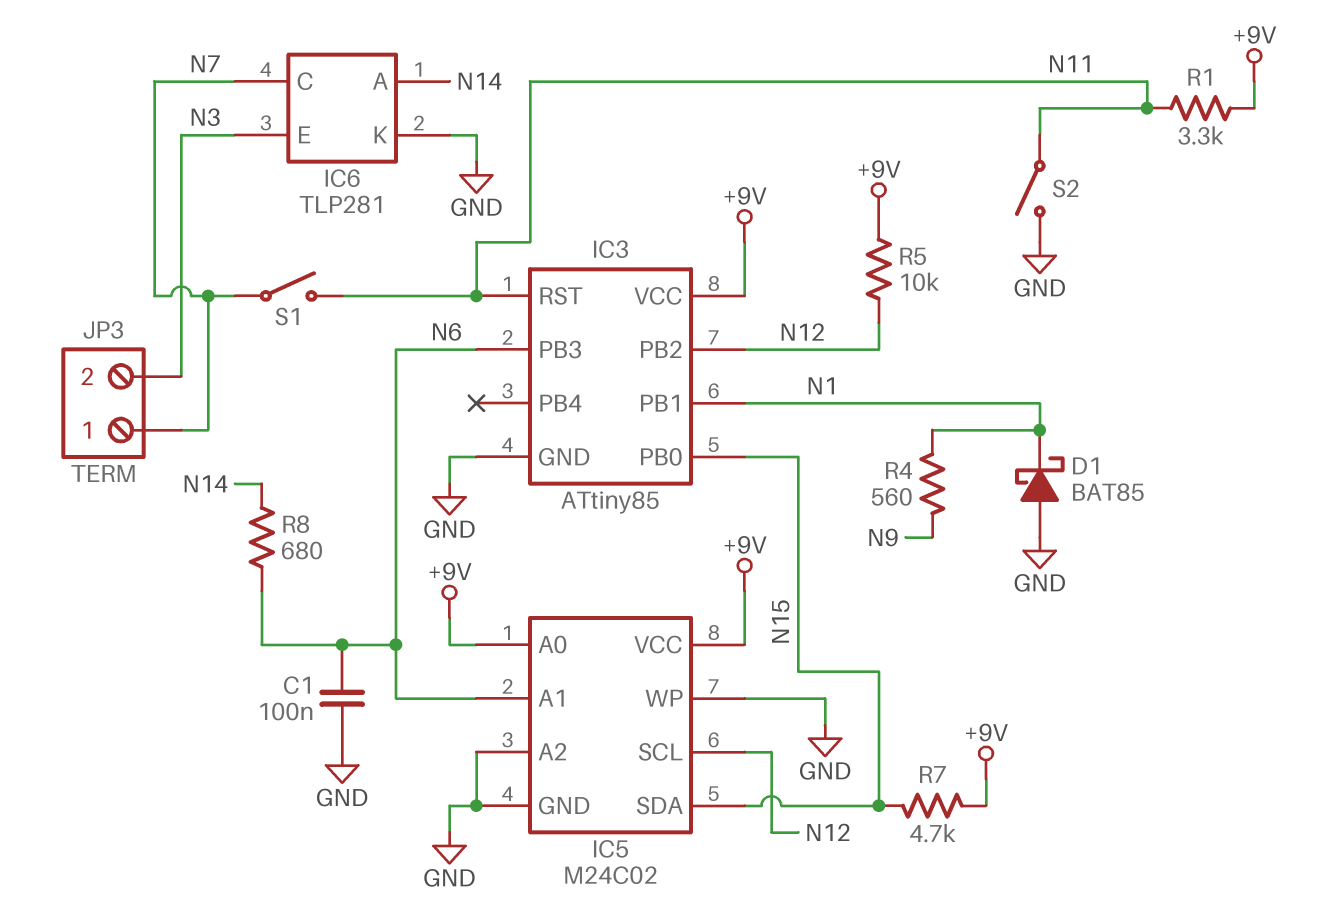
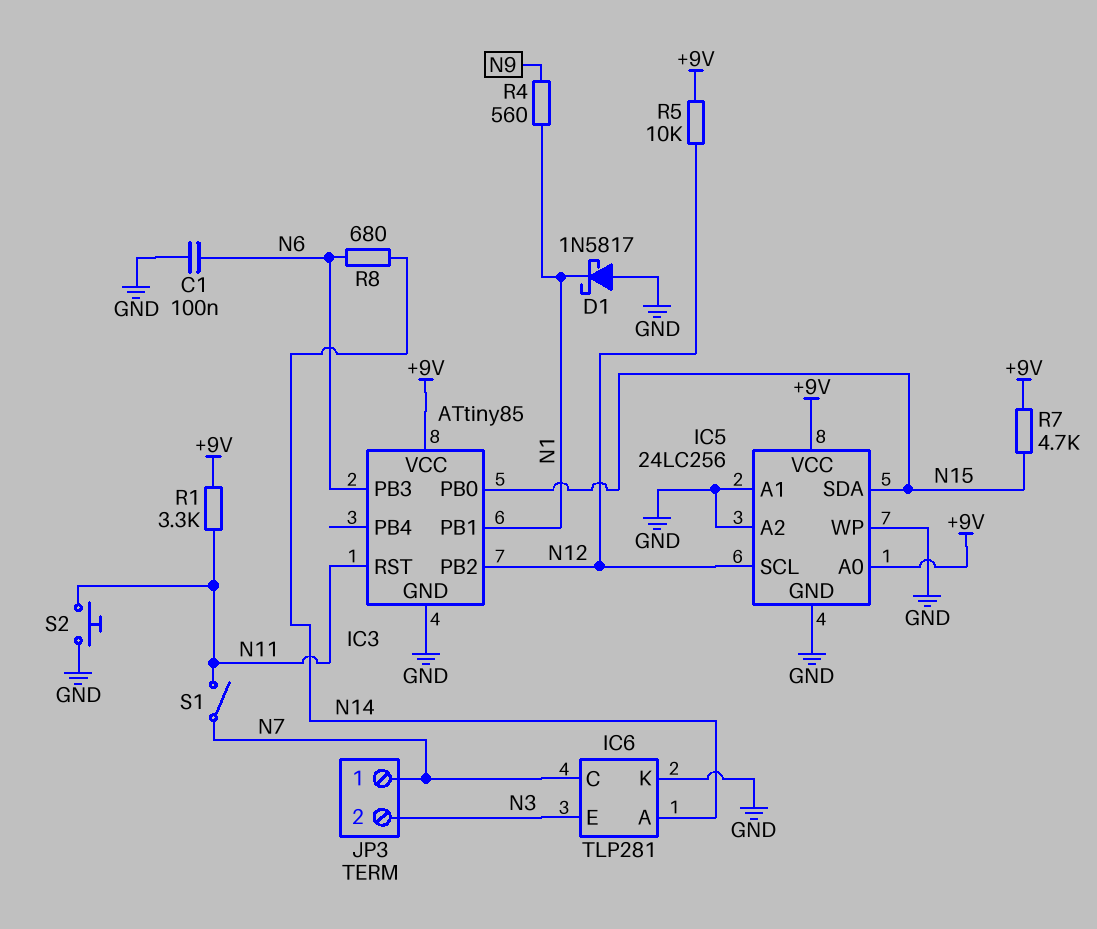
D1: schottky BAT85 (A GND, K N1) -> schottky 1N5817 (A GND, K N1)
IC5: M24C02 -> 24LC256
IC5 pin A1: N6 -> GND
S2: switch (GND, N11) -> button (GND, N11)

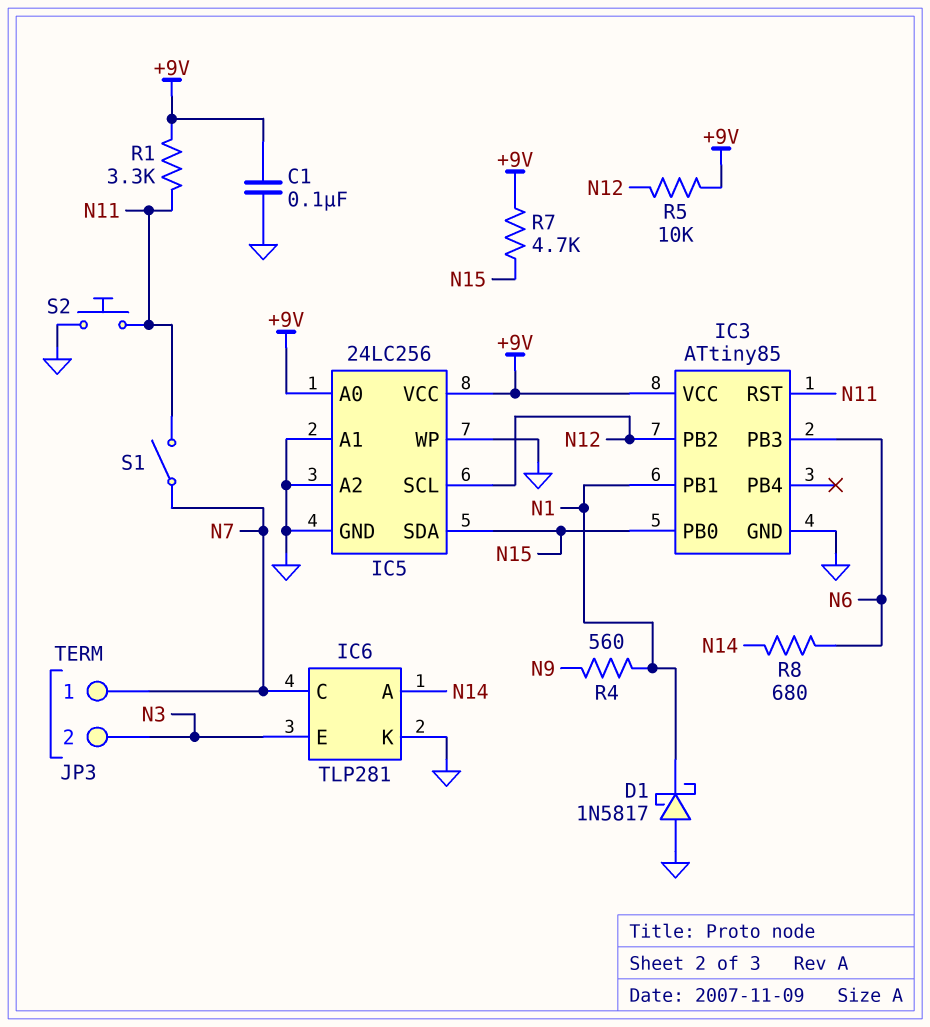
C1: 100nF (GND, N6) -> 100nF (+9V, GND)

